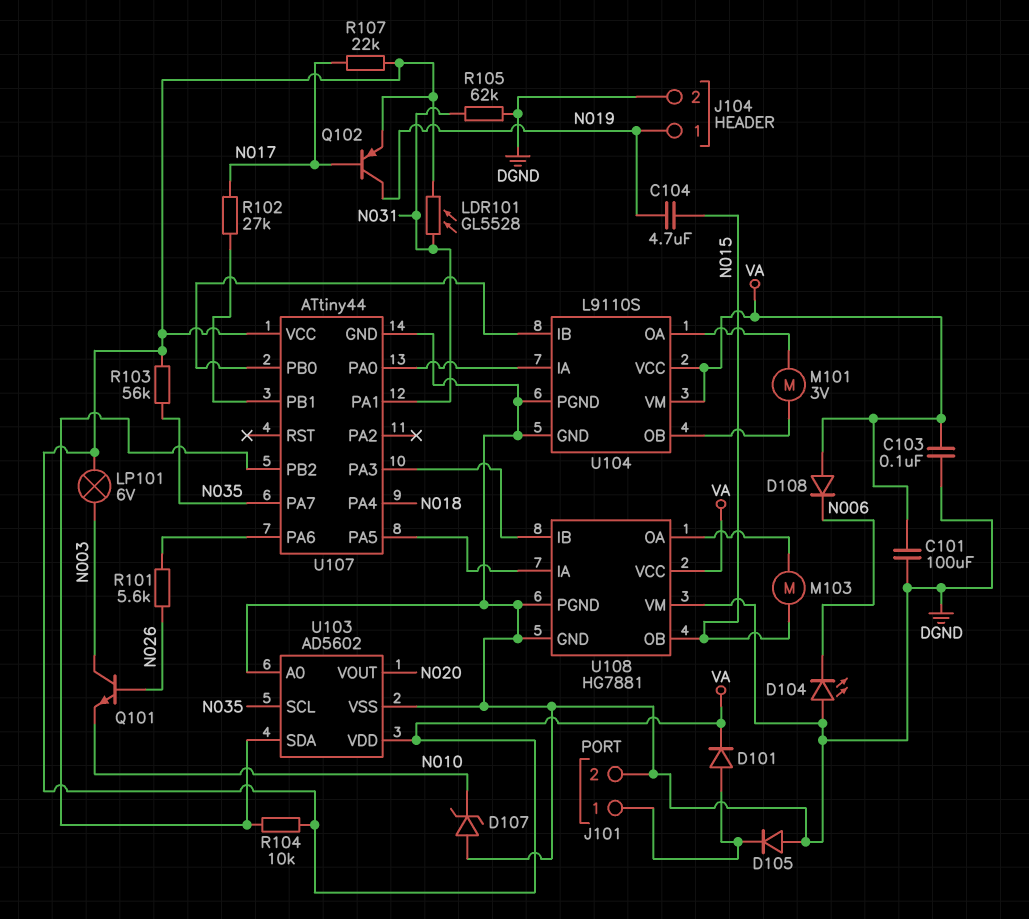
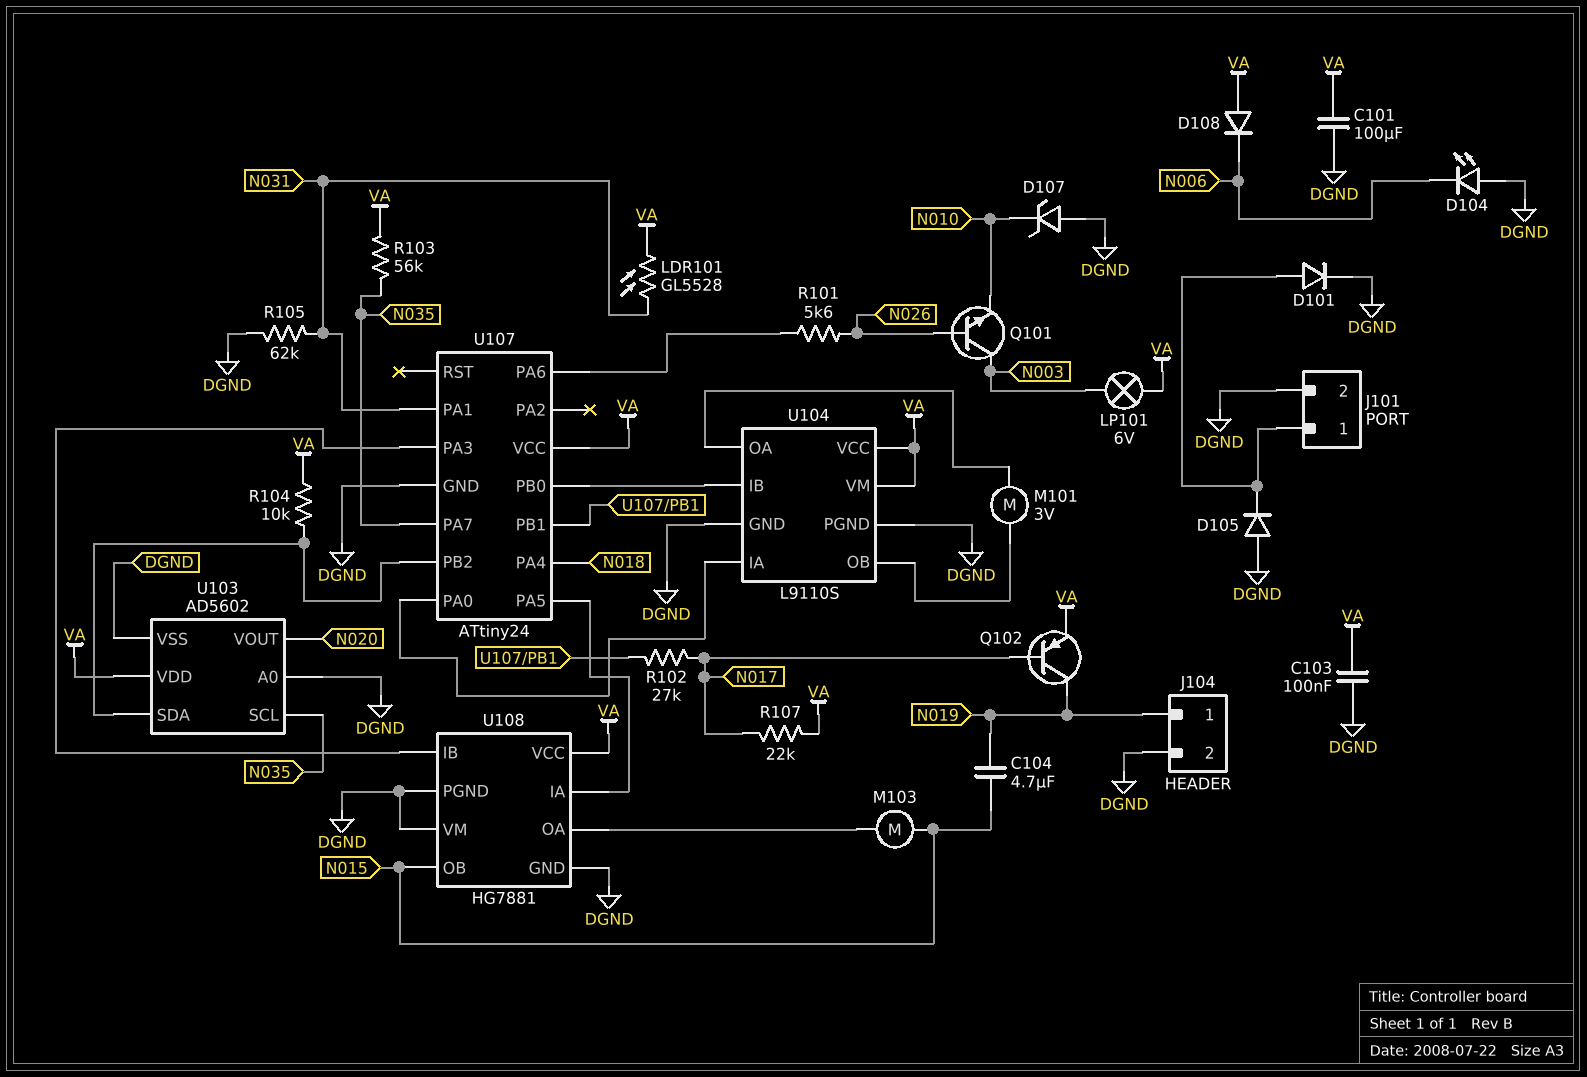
D101: diode (A J101/1, K VA) -> diode (A J101/1, K DGND)
U107: ATtiny44 -> ATtiny24

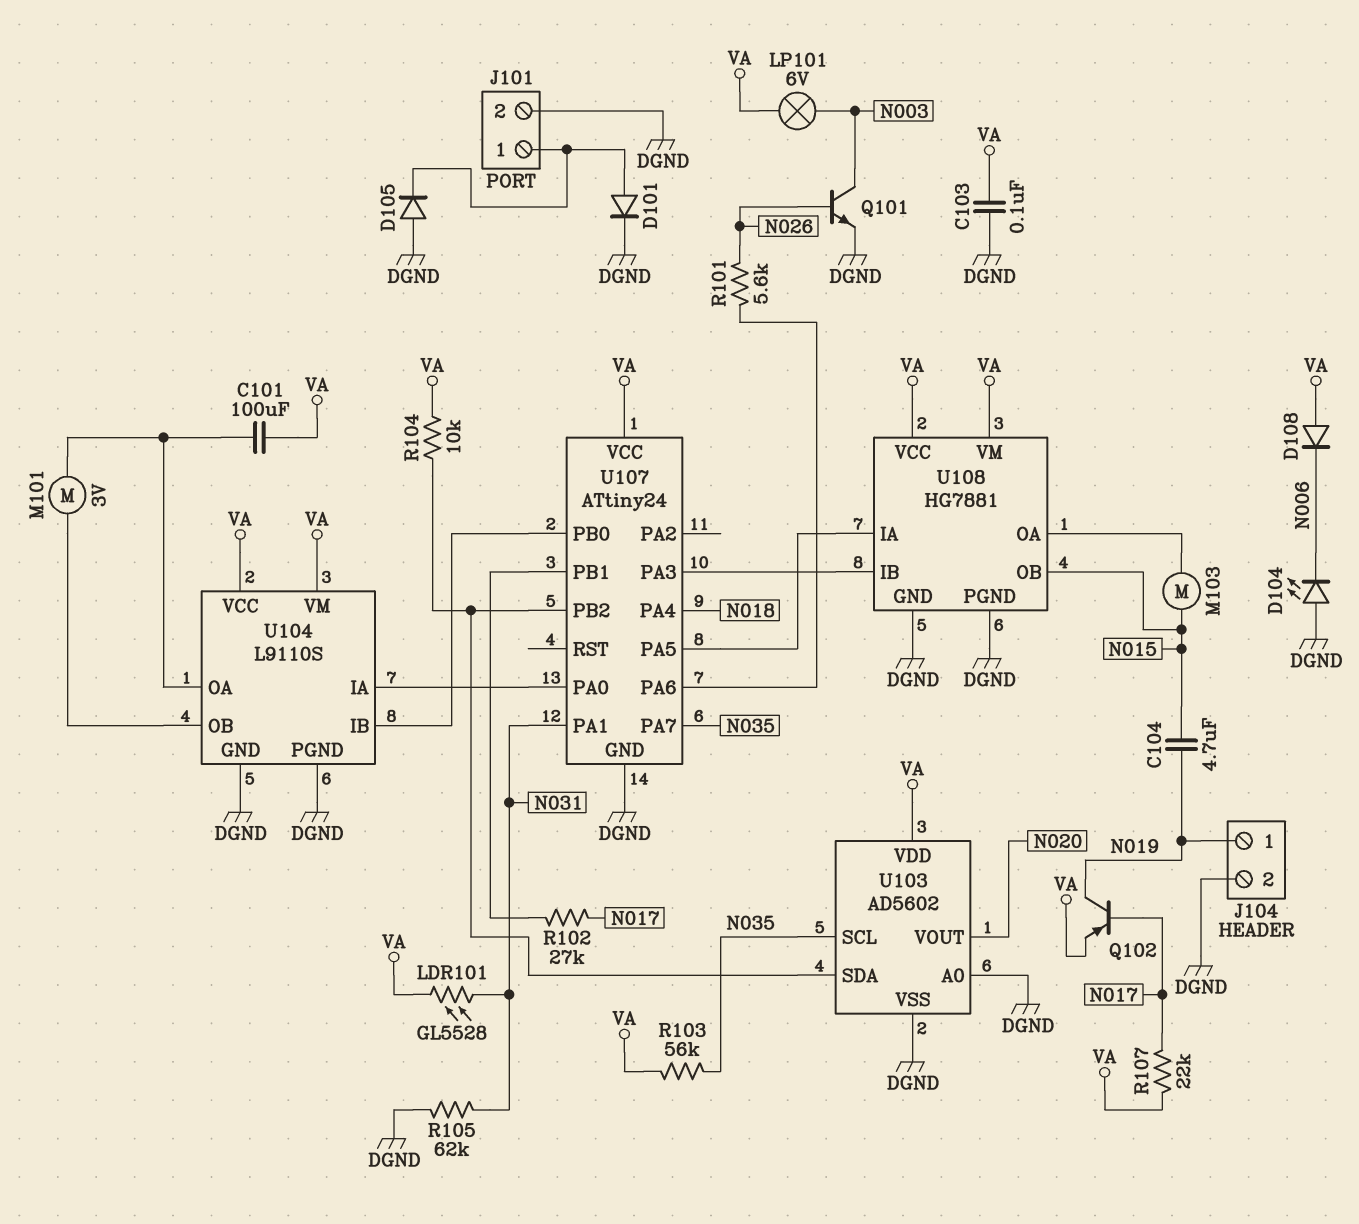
C101: 100uF (DGND, VA) -> 100uF (U104/OA, VA)
D107: zener (A DGND, K N010) -> none
Q101: NPN (B N026, C N003, E N010) -> NPN (B N026, C N003, E DGND)
U108 pin VM: DGND -> VA

